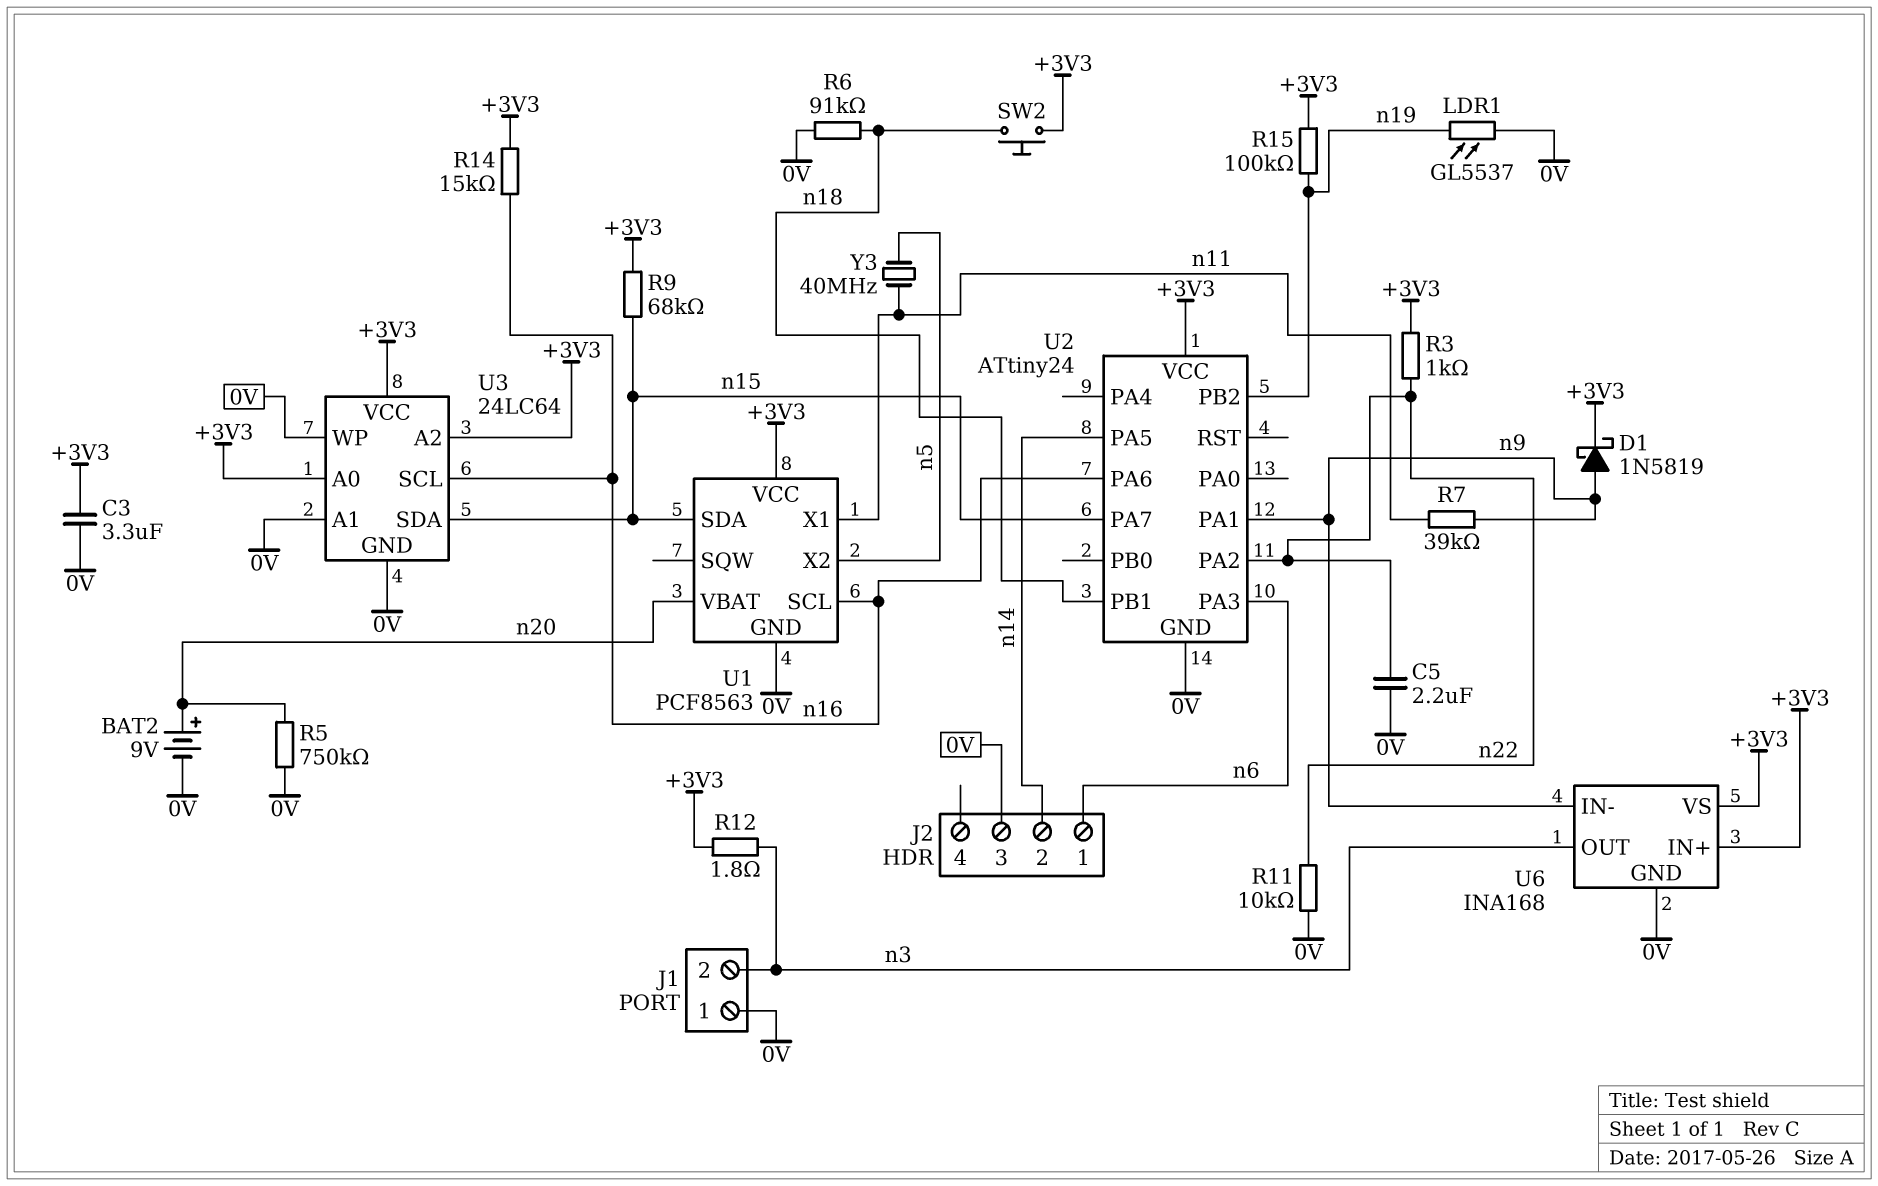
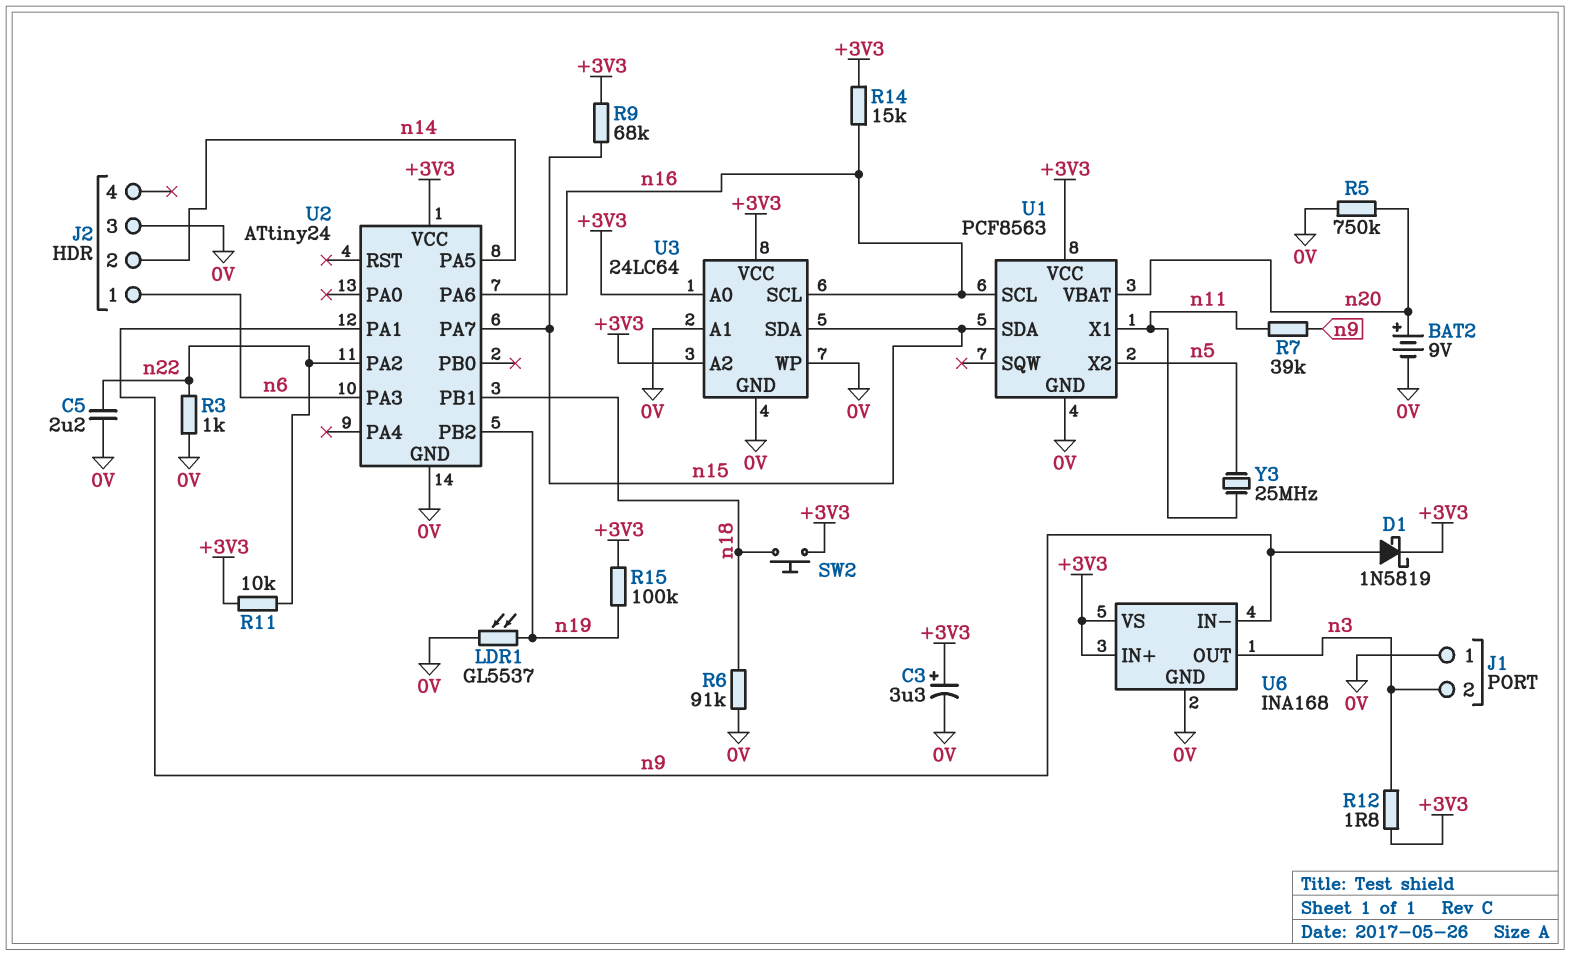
C3: 3.3uF (+3V3, 0V) -> 3.3uF (plus +3V3, minus 0V)
R3: 1k (+3V3, n22) -> 1k (0V, n22)
R11: 10k (0V, n22) -> 10k (+3V3, n22)
Y3: 40MHz (n5, n11) -> 25MHz (n5, n11)

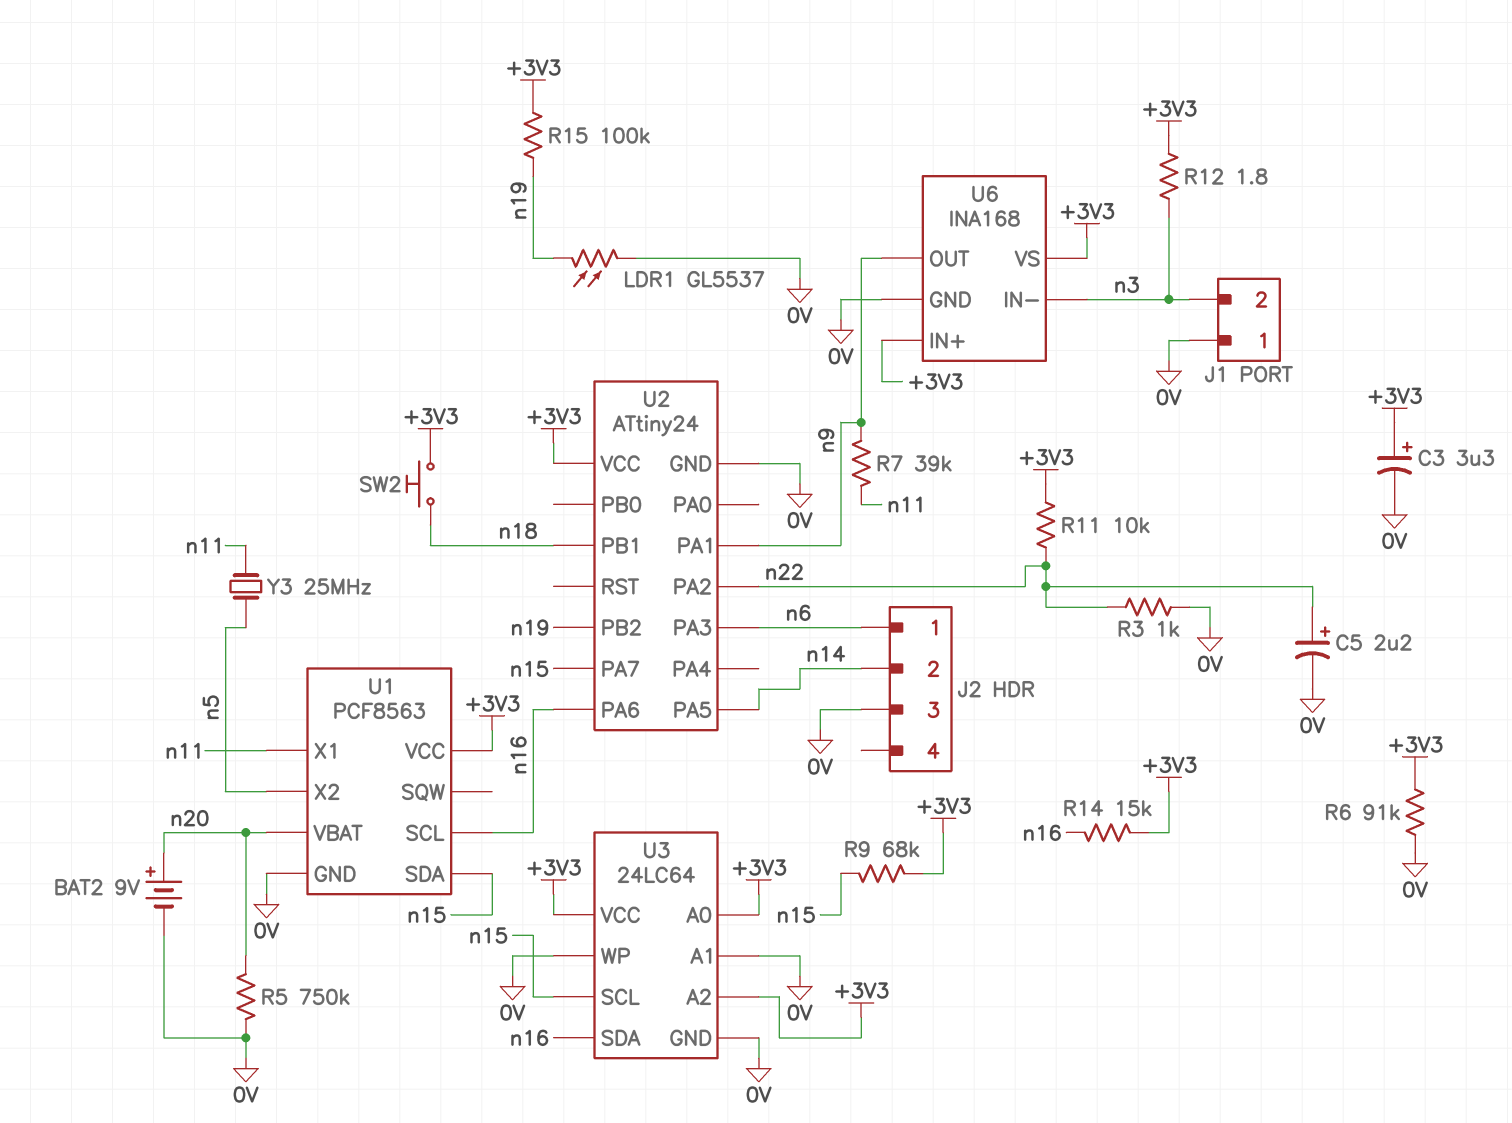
C5: 2.2uF (0V, n22) -> 2.2uF (plus n22, minus 0V)
D1: schottky 1N5819 (A n9, K +3V3) -> none
R6: 91k (0V, n18) -> 91k (+3V3, 0V)
U3 pin SCL: n16 -> n15
U3 pin SDA: n15 -> n16
U6 pin IN-: n9 -> n3
U6 pin OUT: n3 -> n9

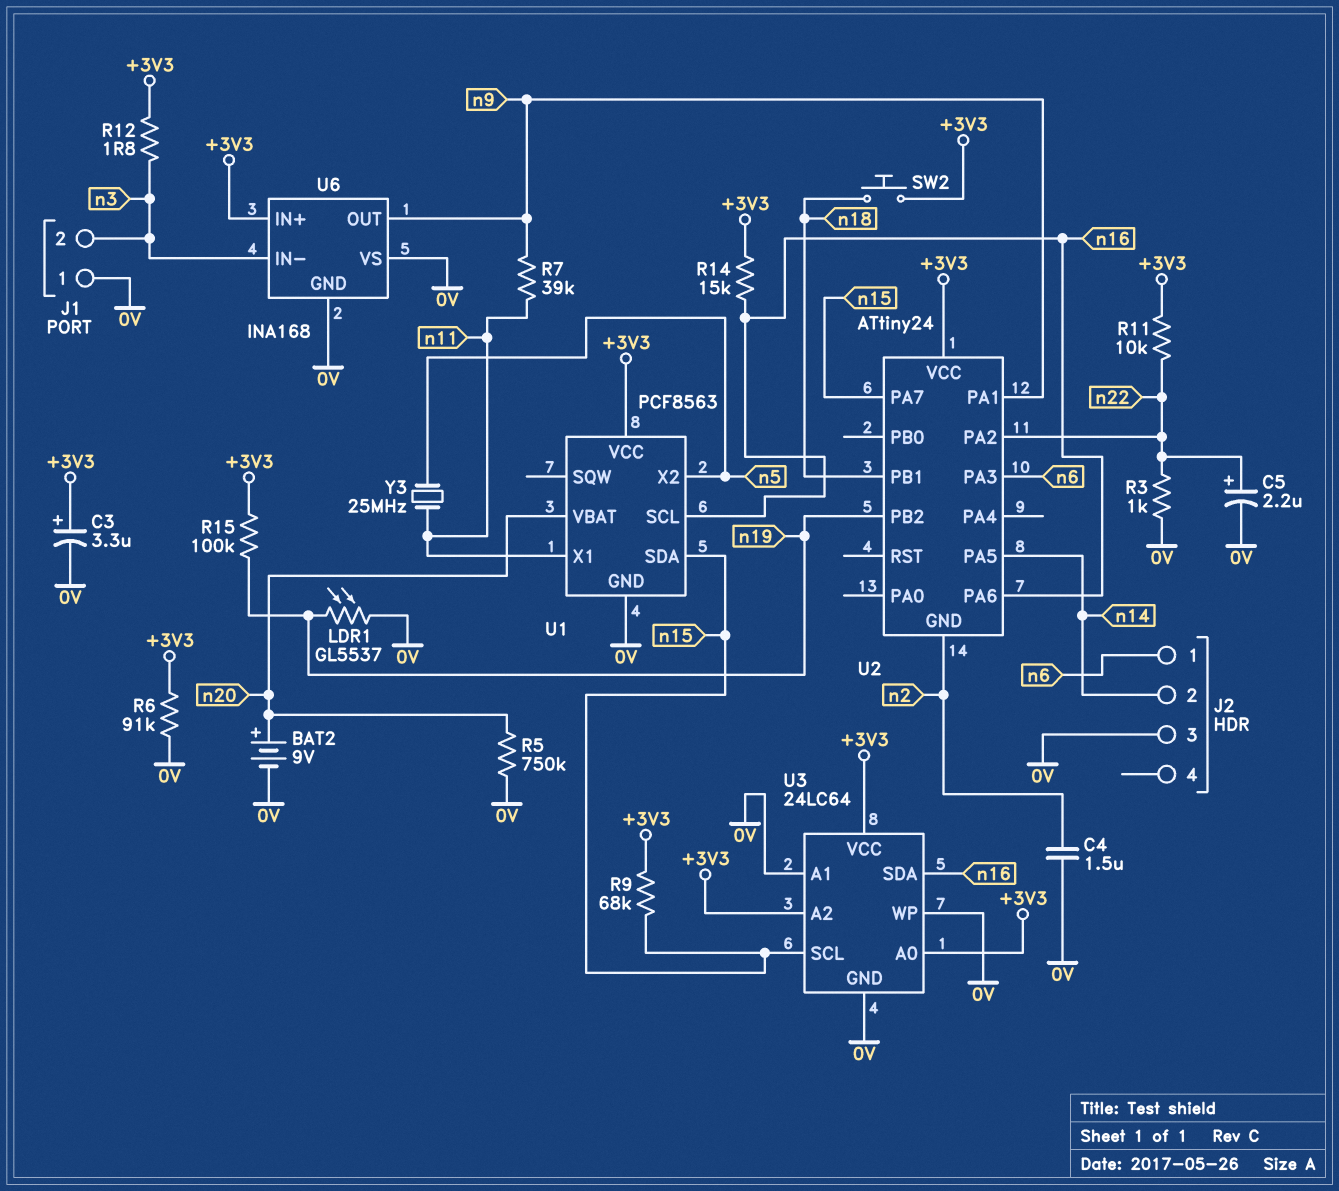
C4: none -> 1.5uF (0V, n2)
U2 pin GND: 0V -> n2
U6 pin VS: +3V3 -> 0V

